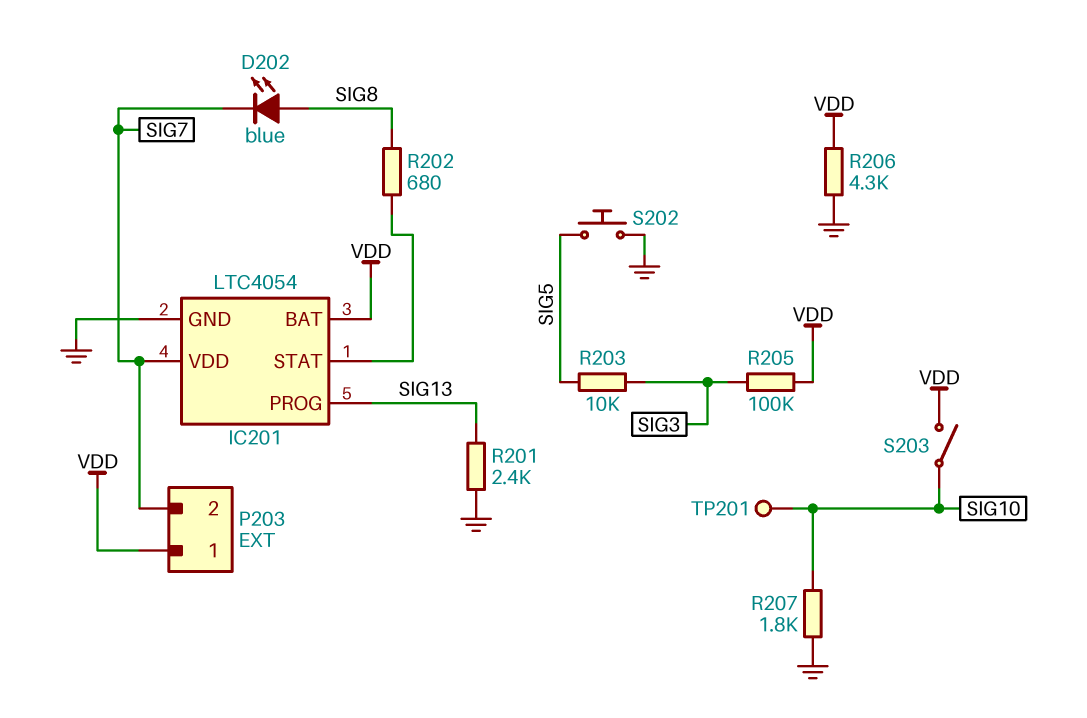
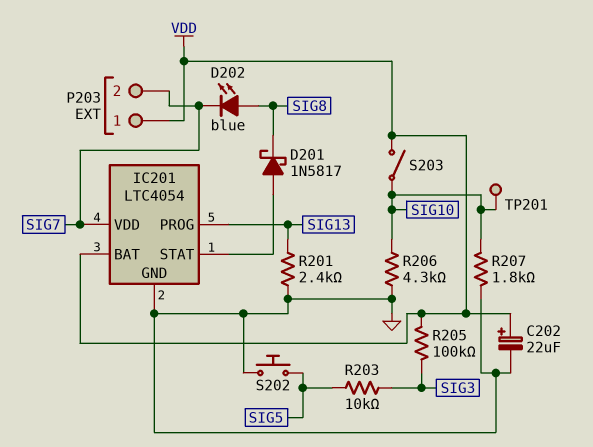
C202: none -> 22uF (plus VDD, minus GND)
D201: none -> schottky 1N5817 (A IC201/STAT, K SIG8)
R202: 680 (IC201/STAT, SIG8) -> none
R206: 4.3k (GND, VDD) -> 4.3k (GND, SIG10)

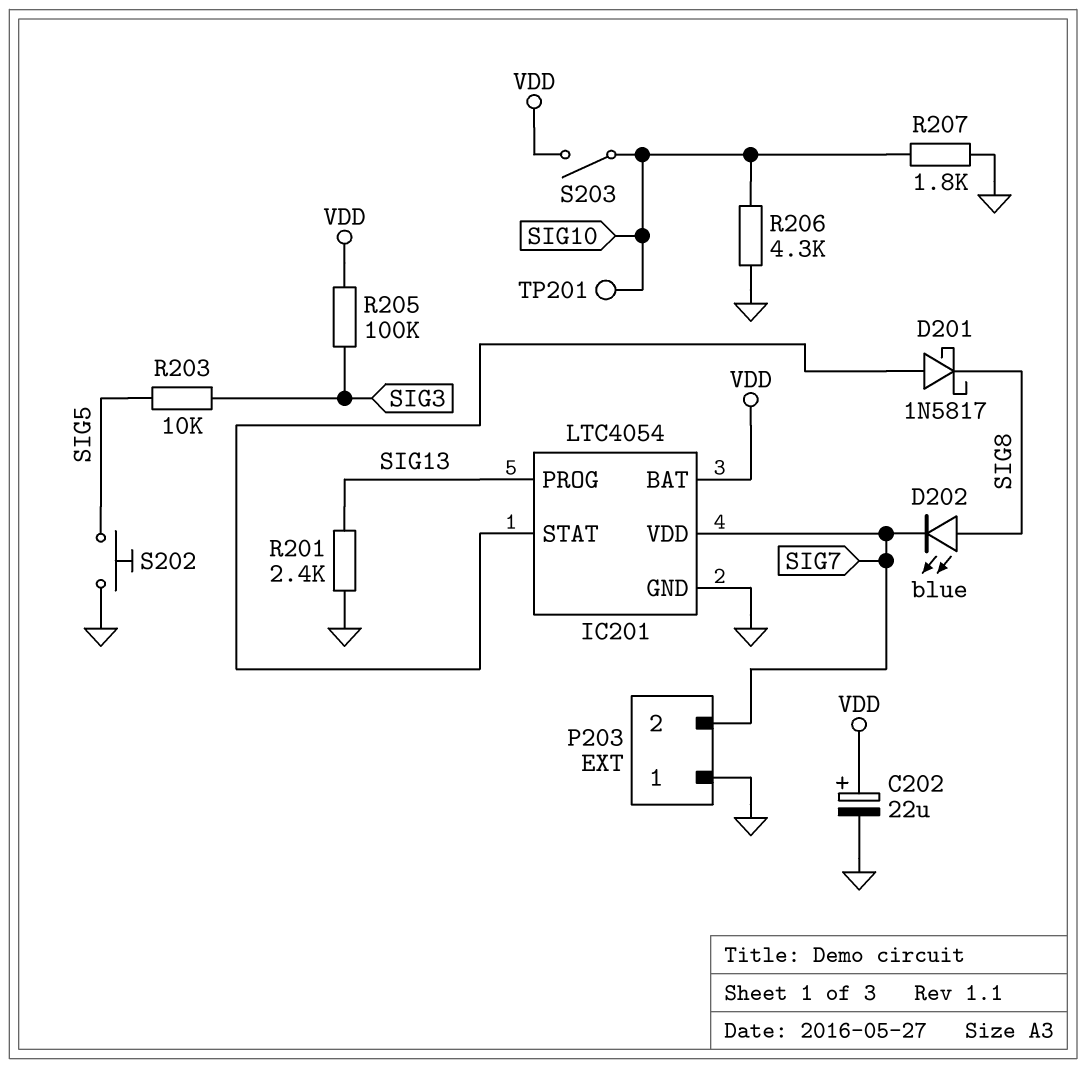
P203 pin 1: VDD -> GND

